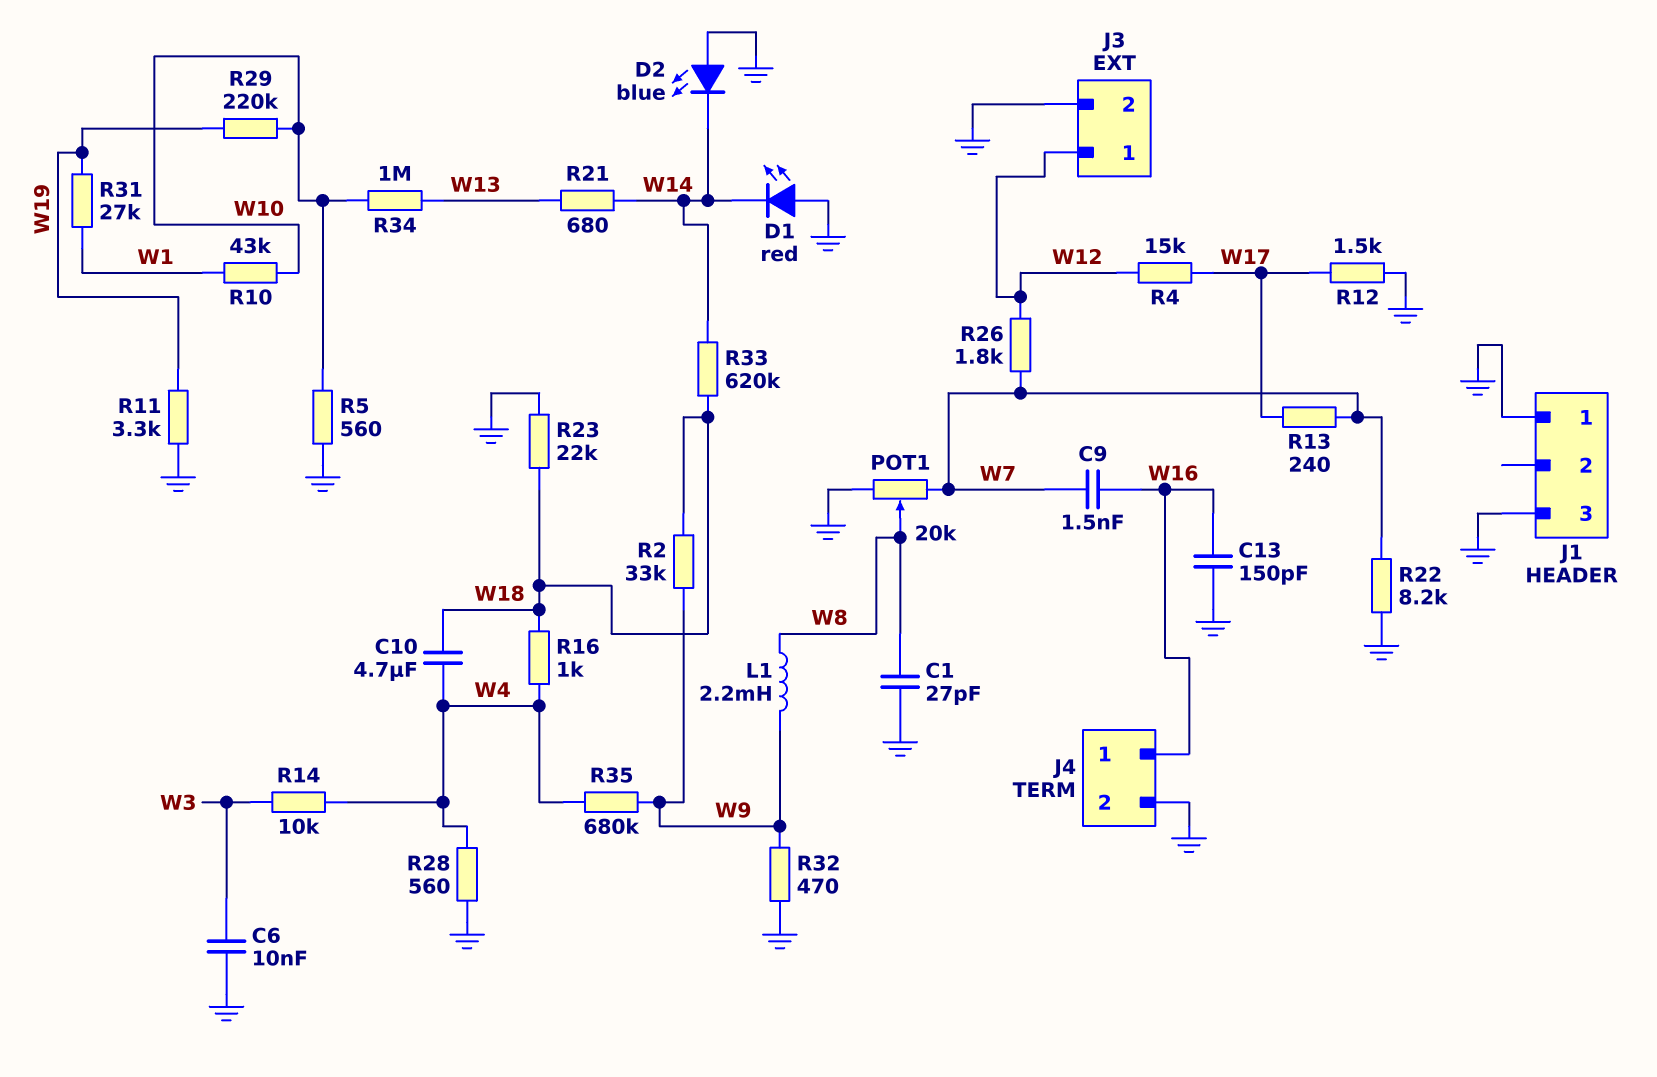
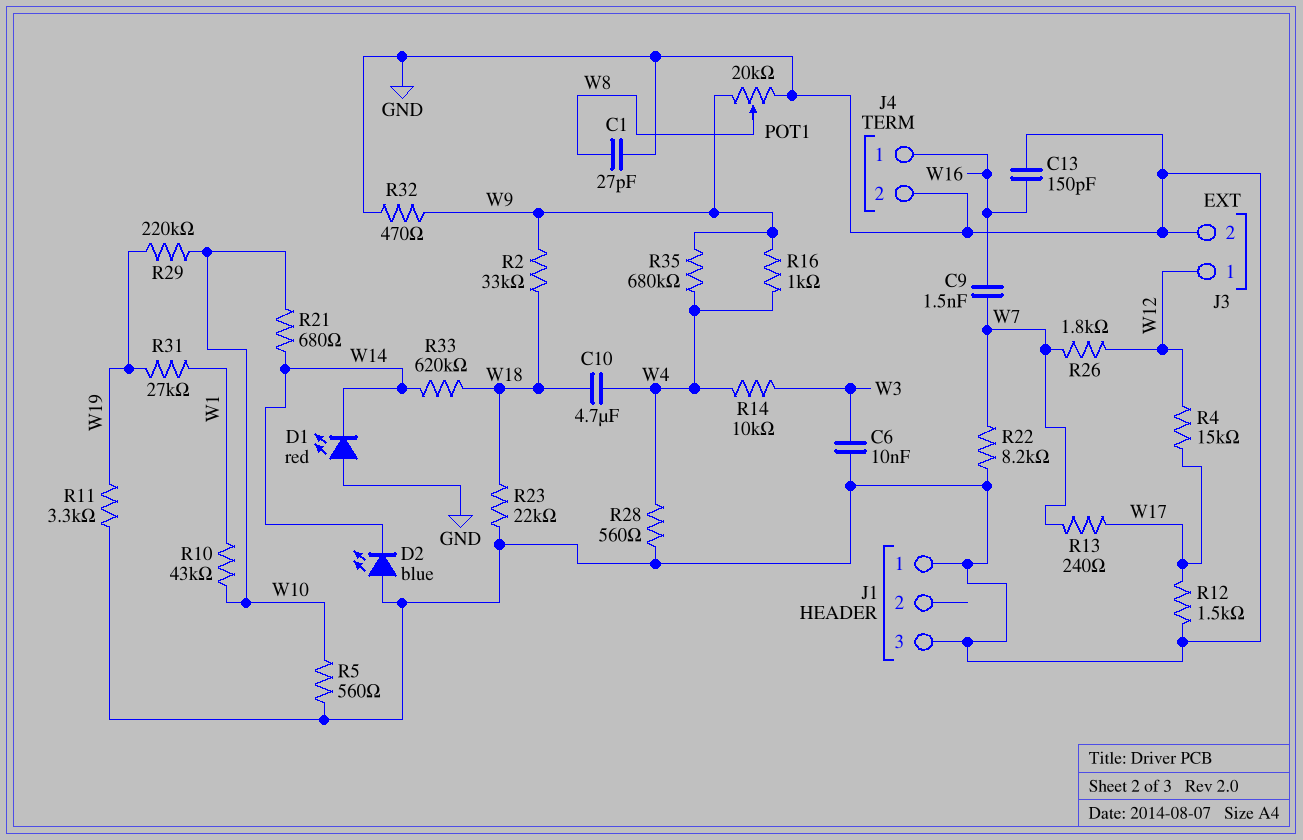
L1: 2.2mH (W8, W9) -> none
POT1: 20k (GND, W7, wiper W8) -> 20k (GND, W9, wiper W8)
R16: 1k (W4, W18) -> 1k (W4, W9)
R21: 680 (W13, W14) -> 680 (W10, W14)
R34: 1M (W10, W13) -> none

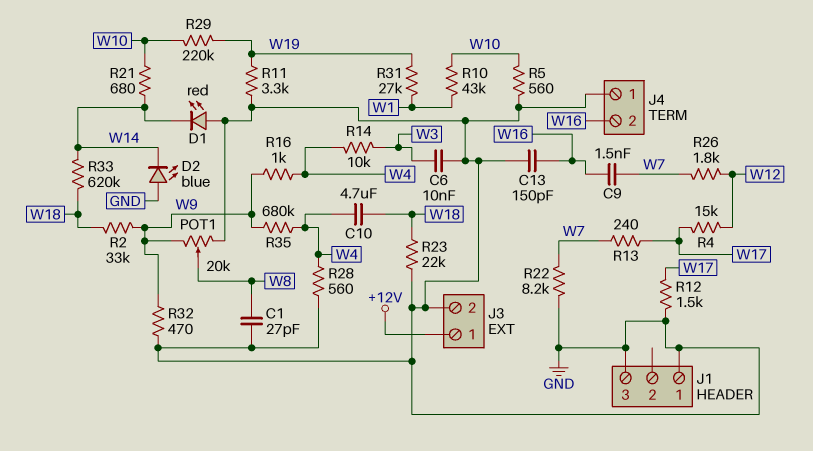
J3 pin 1: W12 -> +12V
J4 pin 1: W16 -> GND
J4 pin 2: GND -> W16

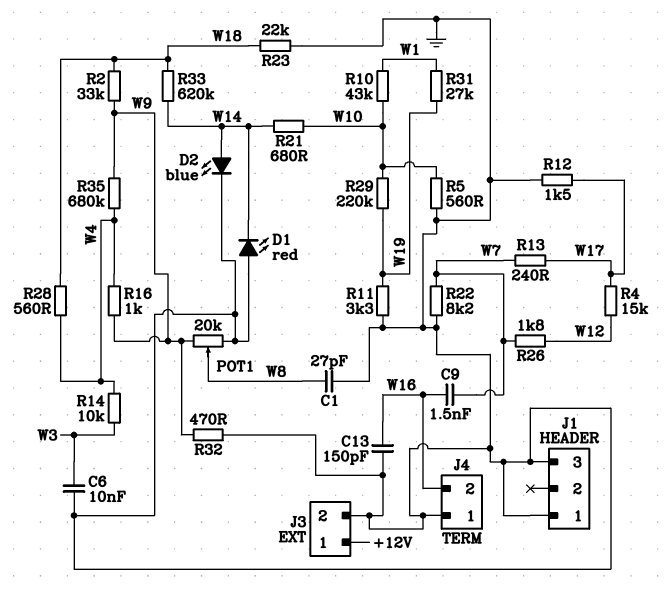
C10: 4.7uF (W4, W18) -> none
D2: LED blue (A GND, K W14) -> LED blue (A W14, K GND)
R28: 560 (GND, W4) -> 560 (W4, W18)

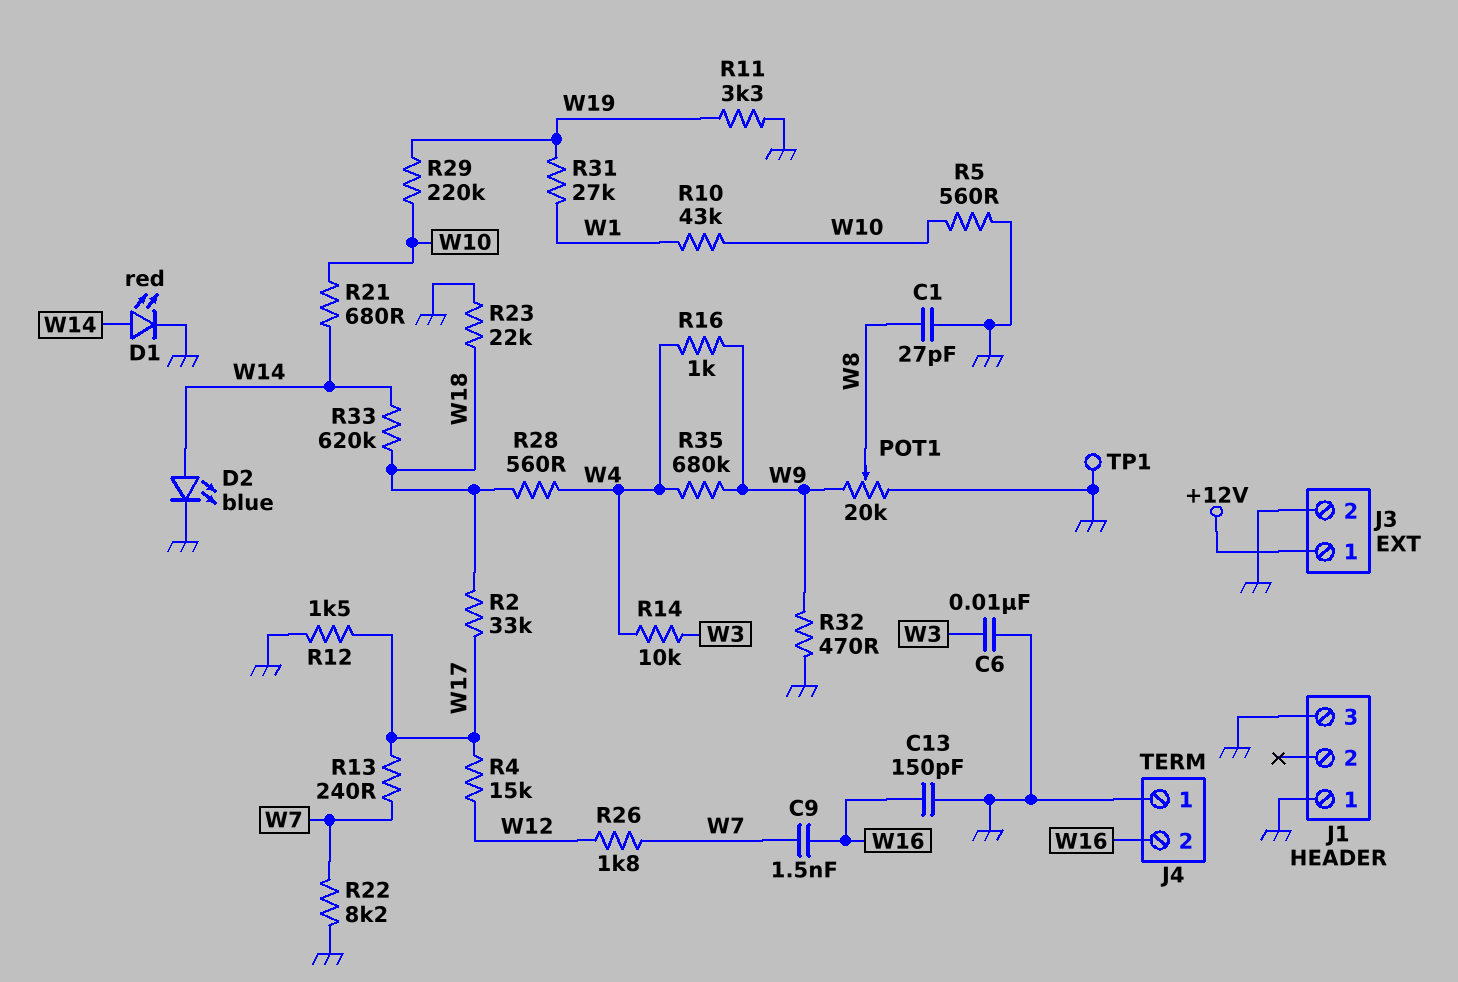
D1: LED red (A GND, K W14) -> LED red (A W14, K GND)
R2: 33k (W9, W18) -> 33k (W17, W18)
TP1: none -> test point (GND)

